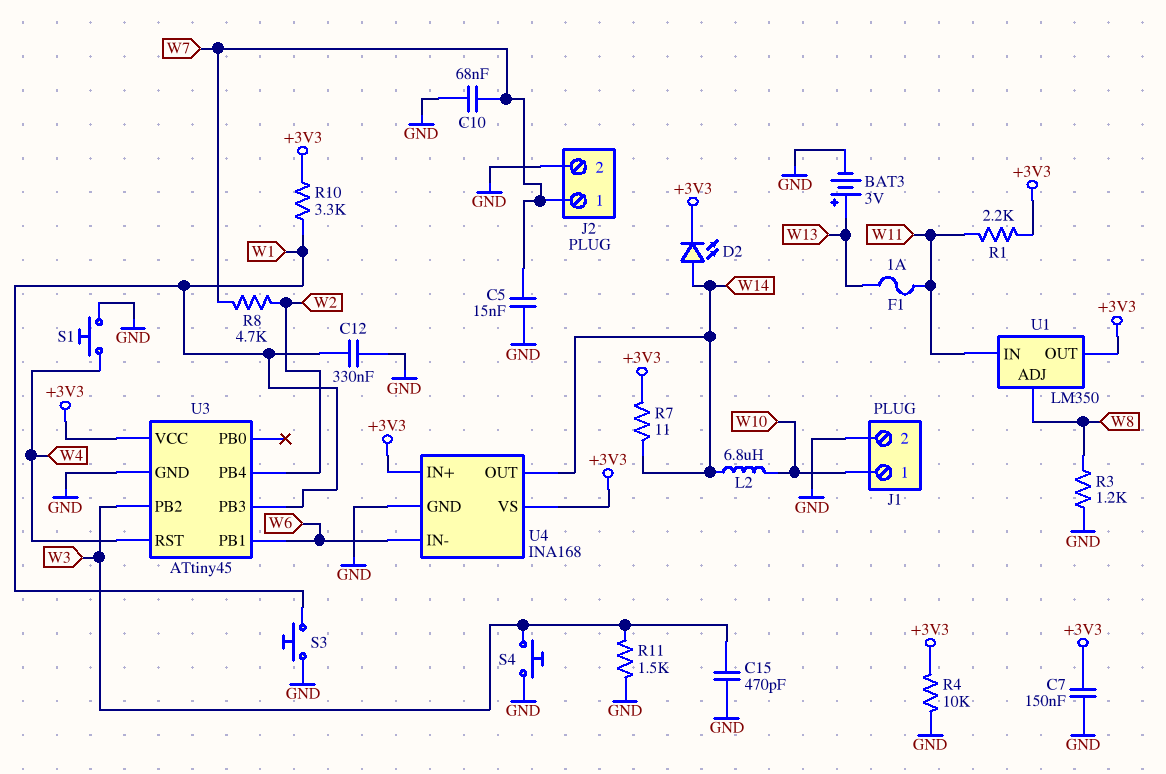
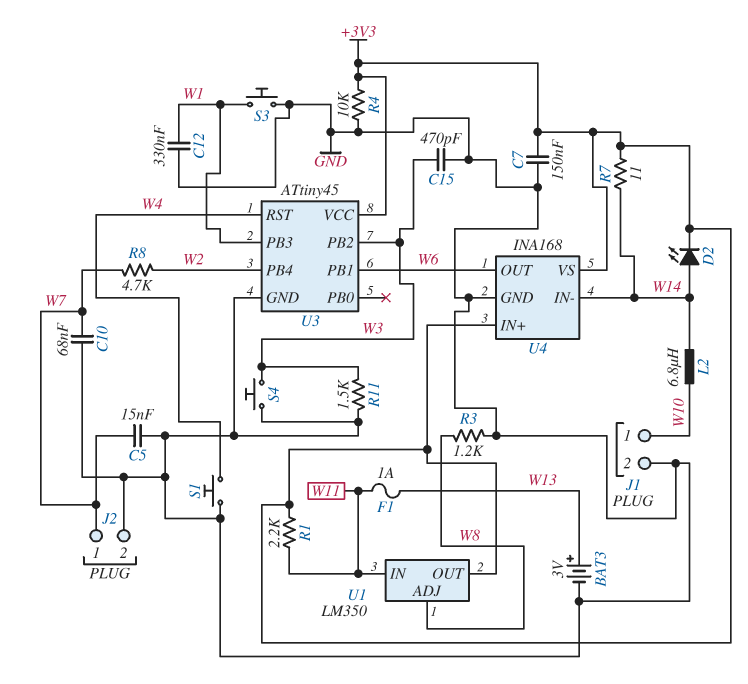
R10: 3.3k (+3V3, W1) -> none
U4 pin IN-: W6 -> W14
U4 pin OUT: W14 -> W6

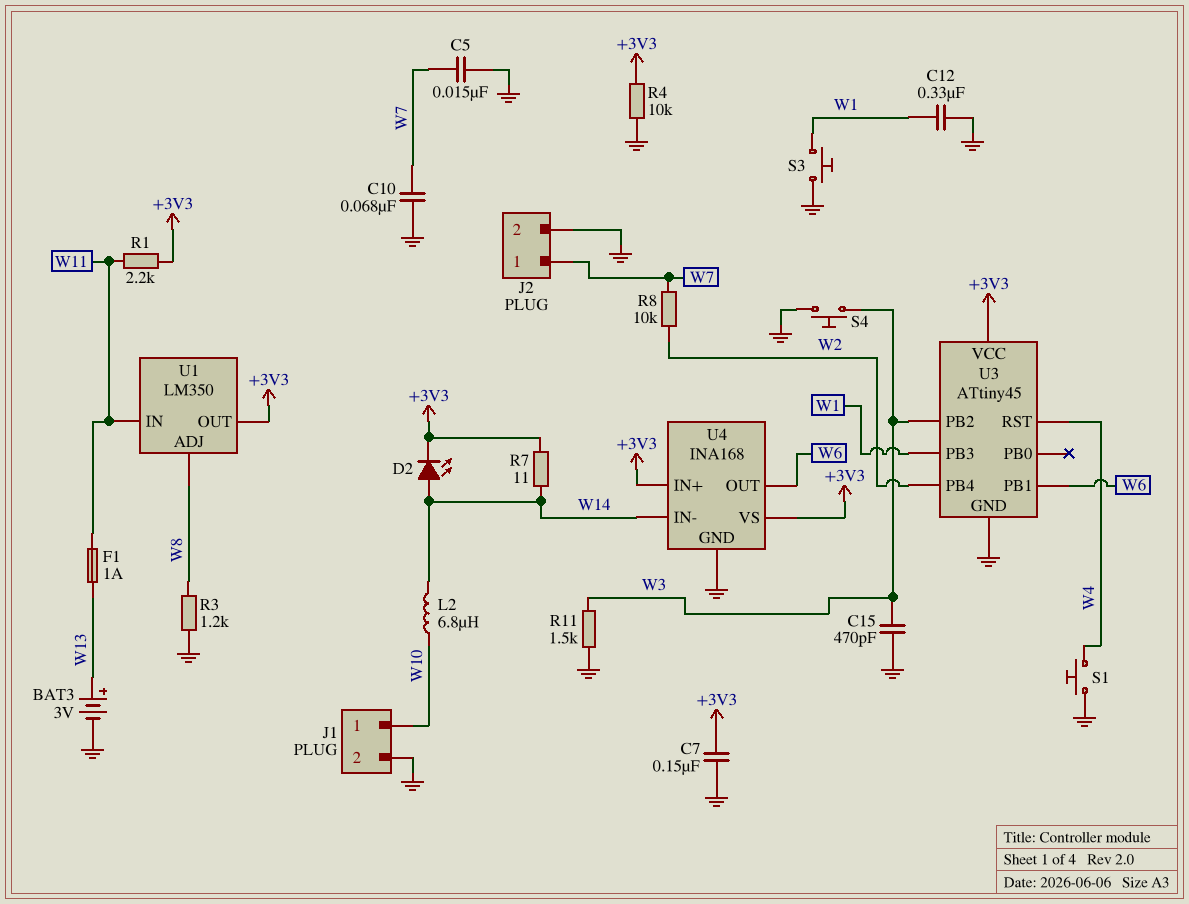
R8: 4.7k (W2, W7) -> 10k (W2, W7)

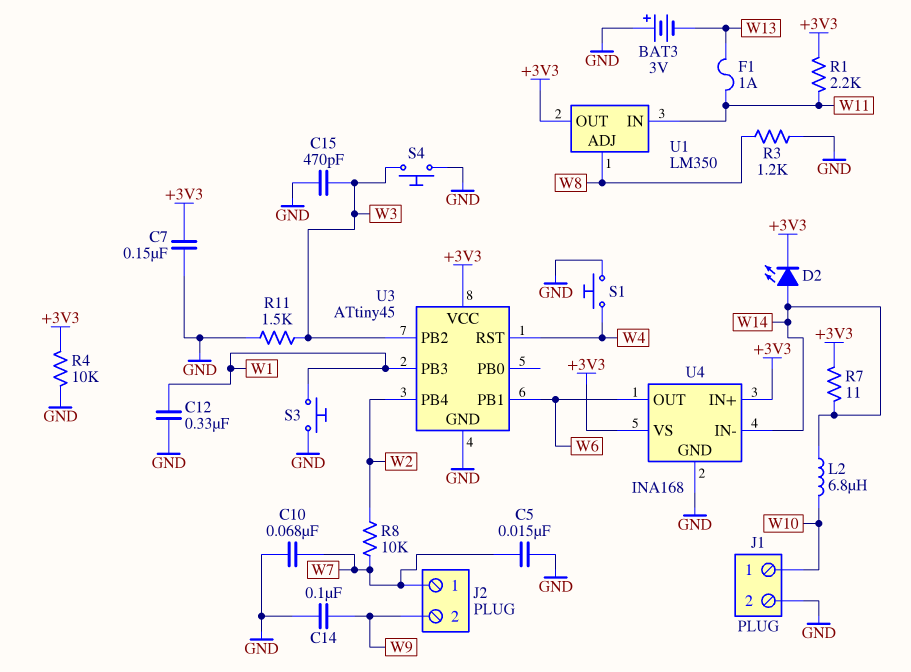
BAT3: 3V (plus W13, minus GND) -> 3V (plus GND, minus W13)
C14: none -> 100nF (GND, W9)
J2 pin 2: GND -> W9

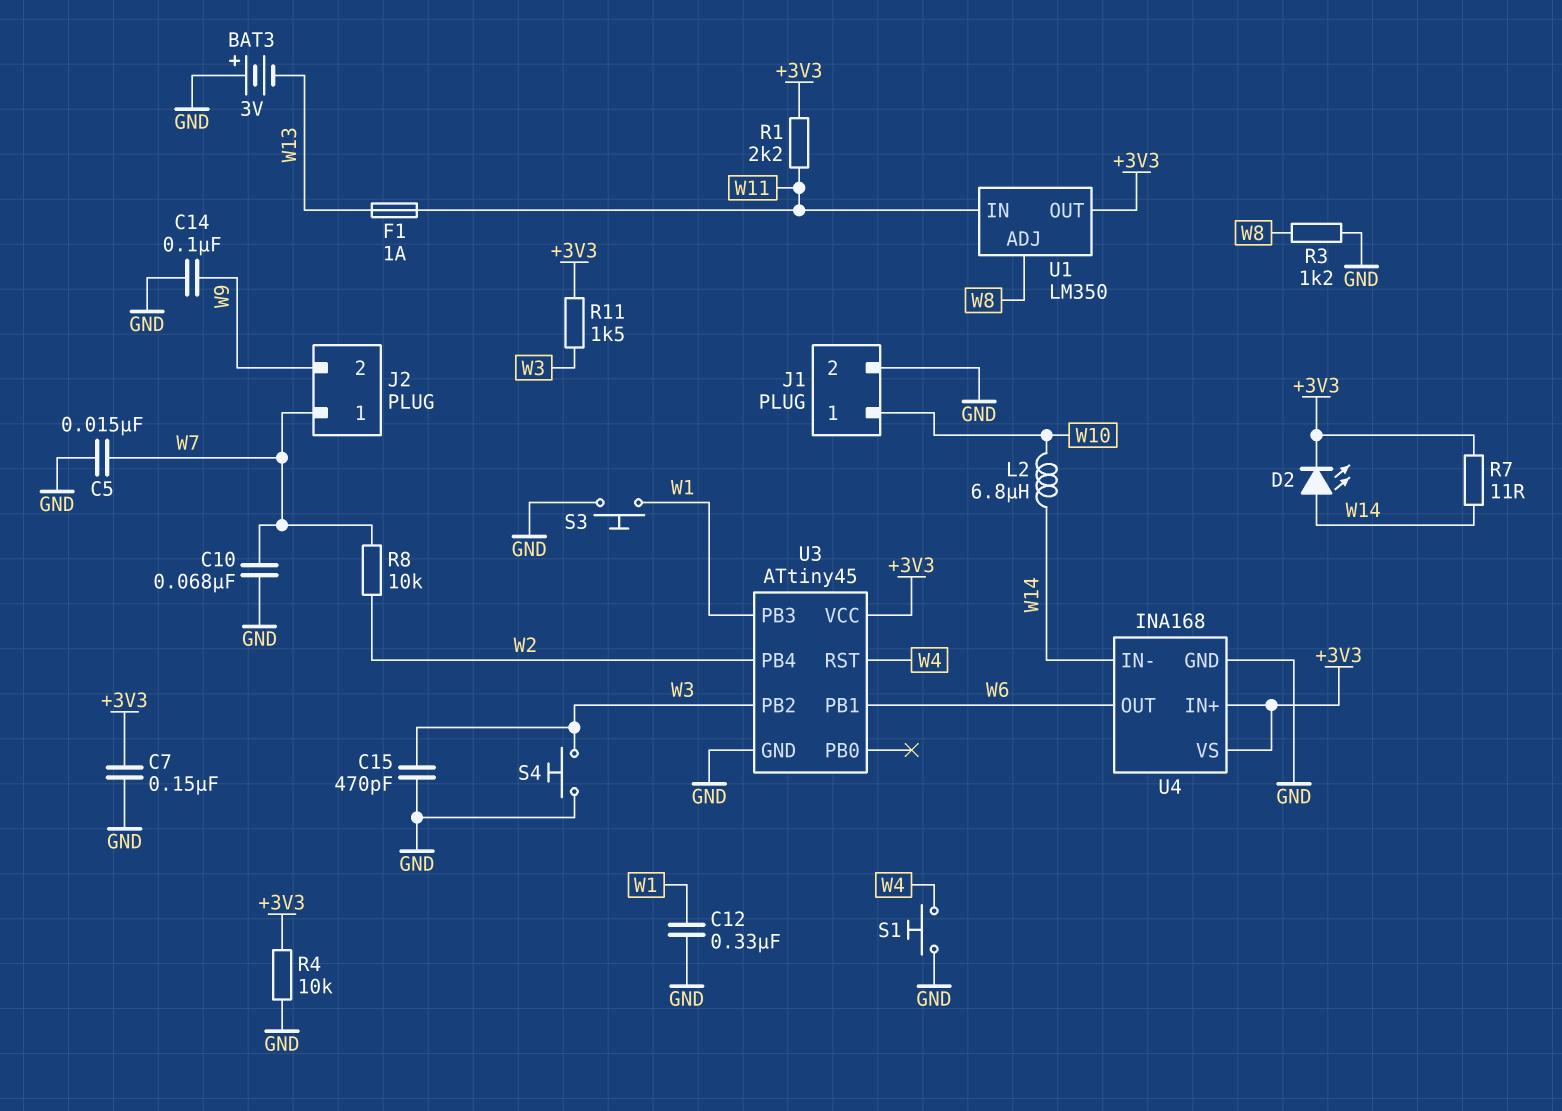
R11: 1.5k (GND, W3) -> 1.5k (+3V3, W3)

